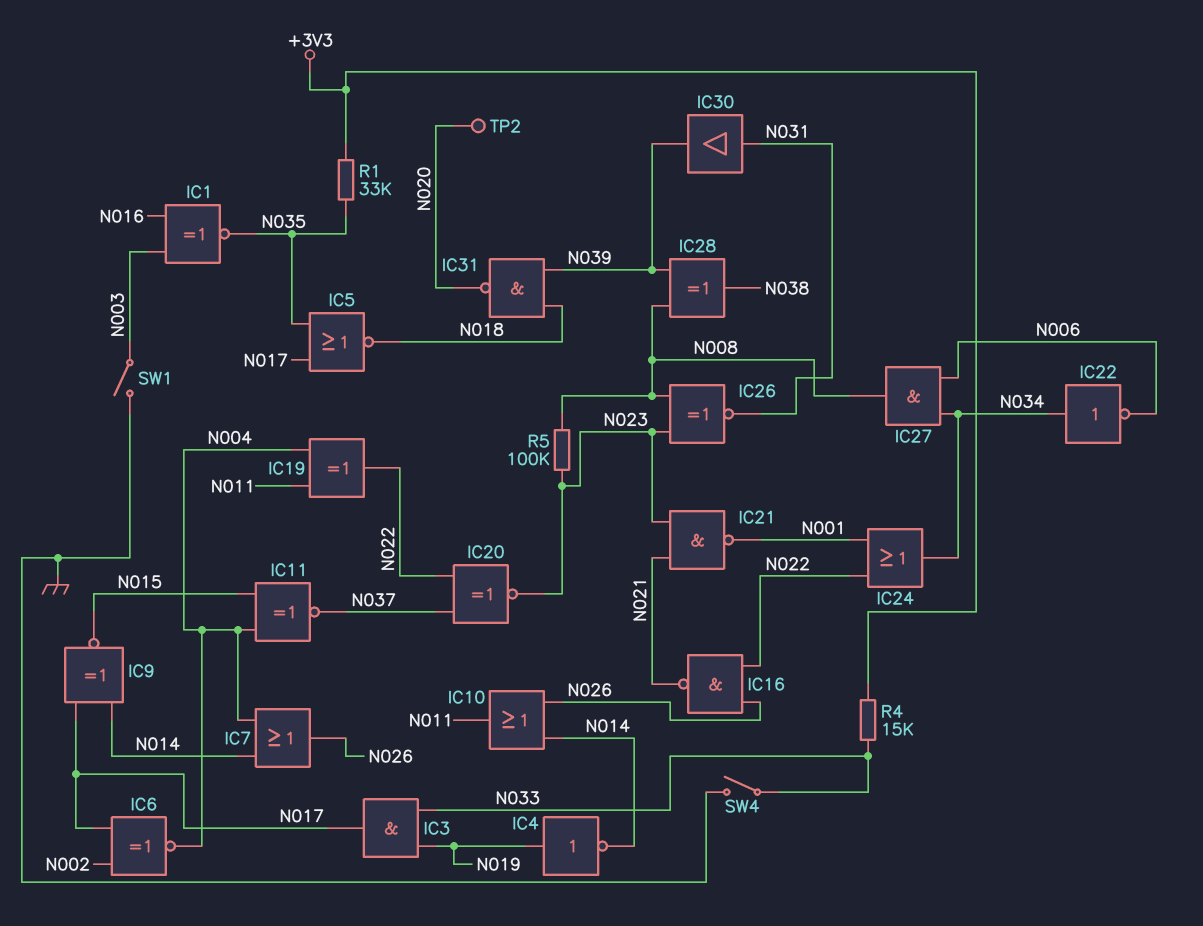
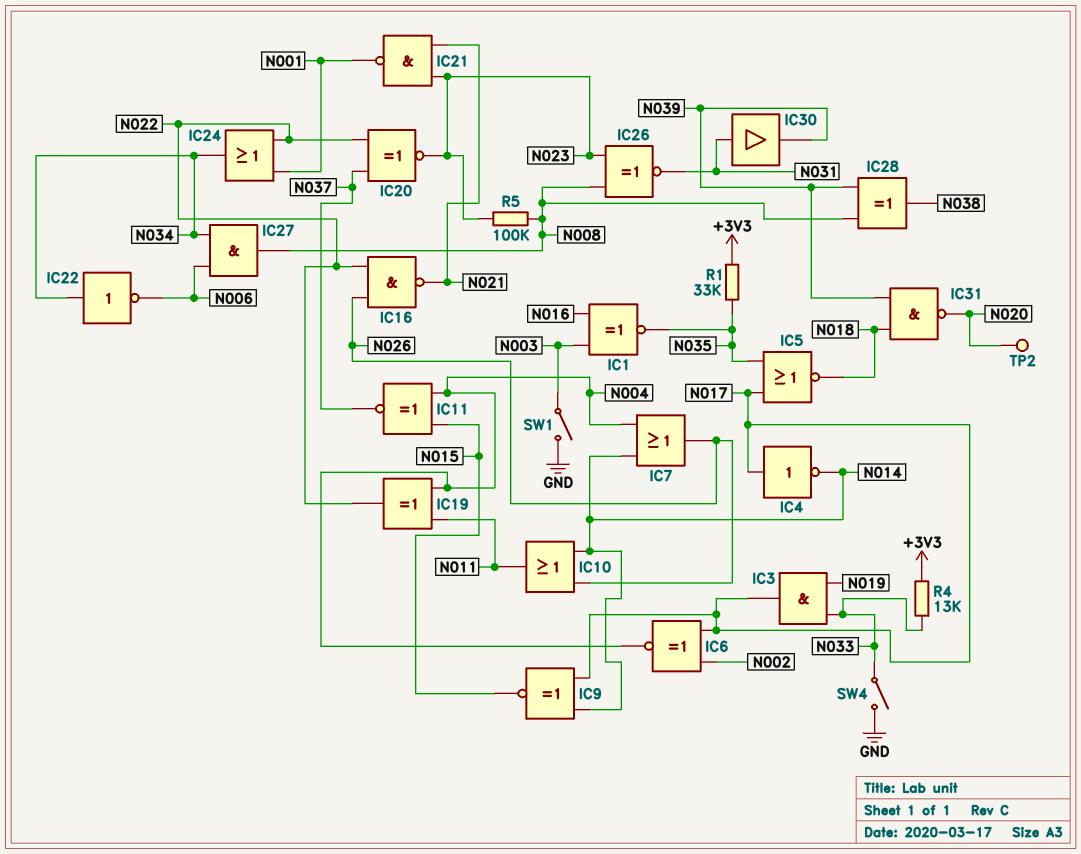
IC4: NOT (in N019, out N014) -> NOT (in N017, out N014)
R4: 15k (+3V3, N033) -> 13k (+3V3, N033)

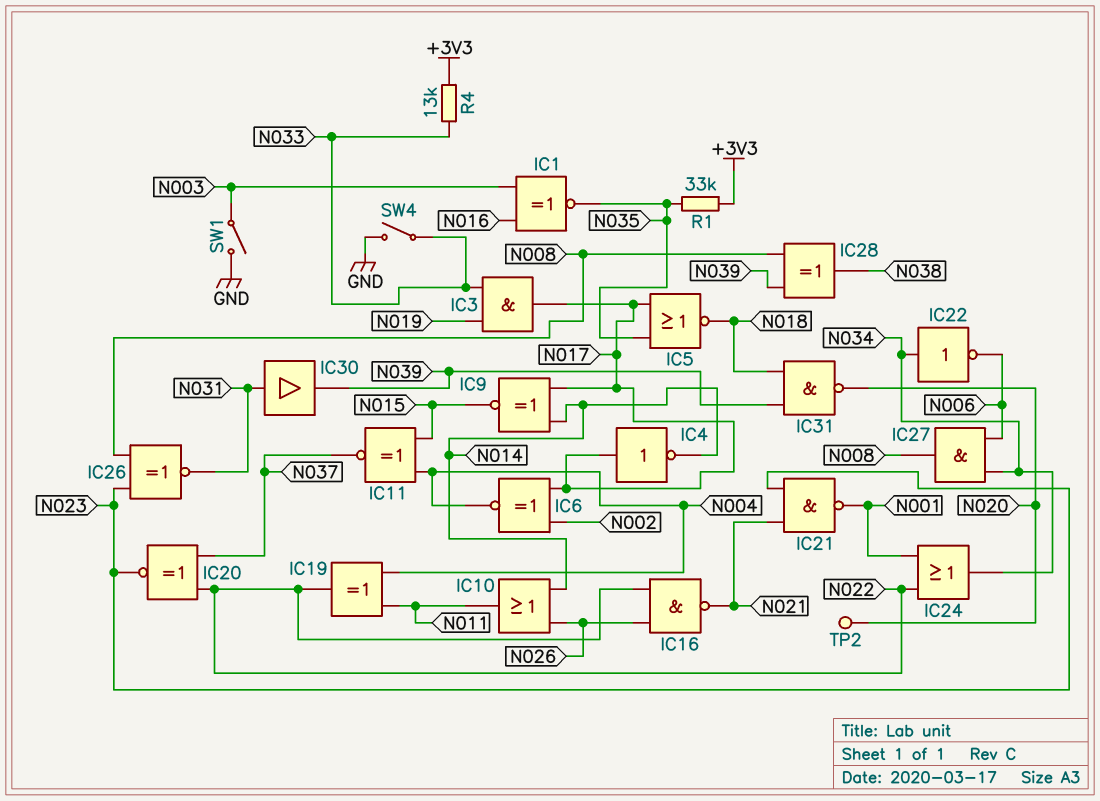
IC7: OR (in N004, in N014, out N026) -> none
R5: 100k (N008, N023) -> none

